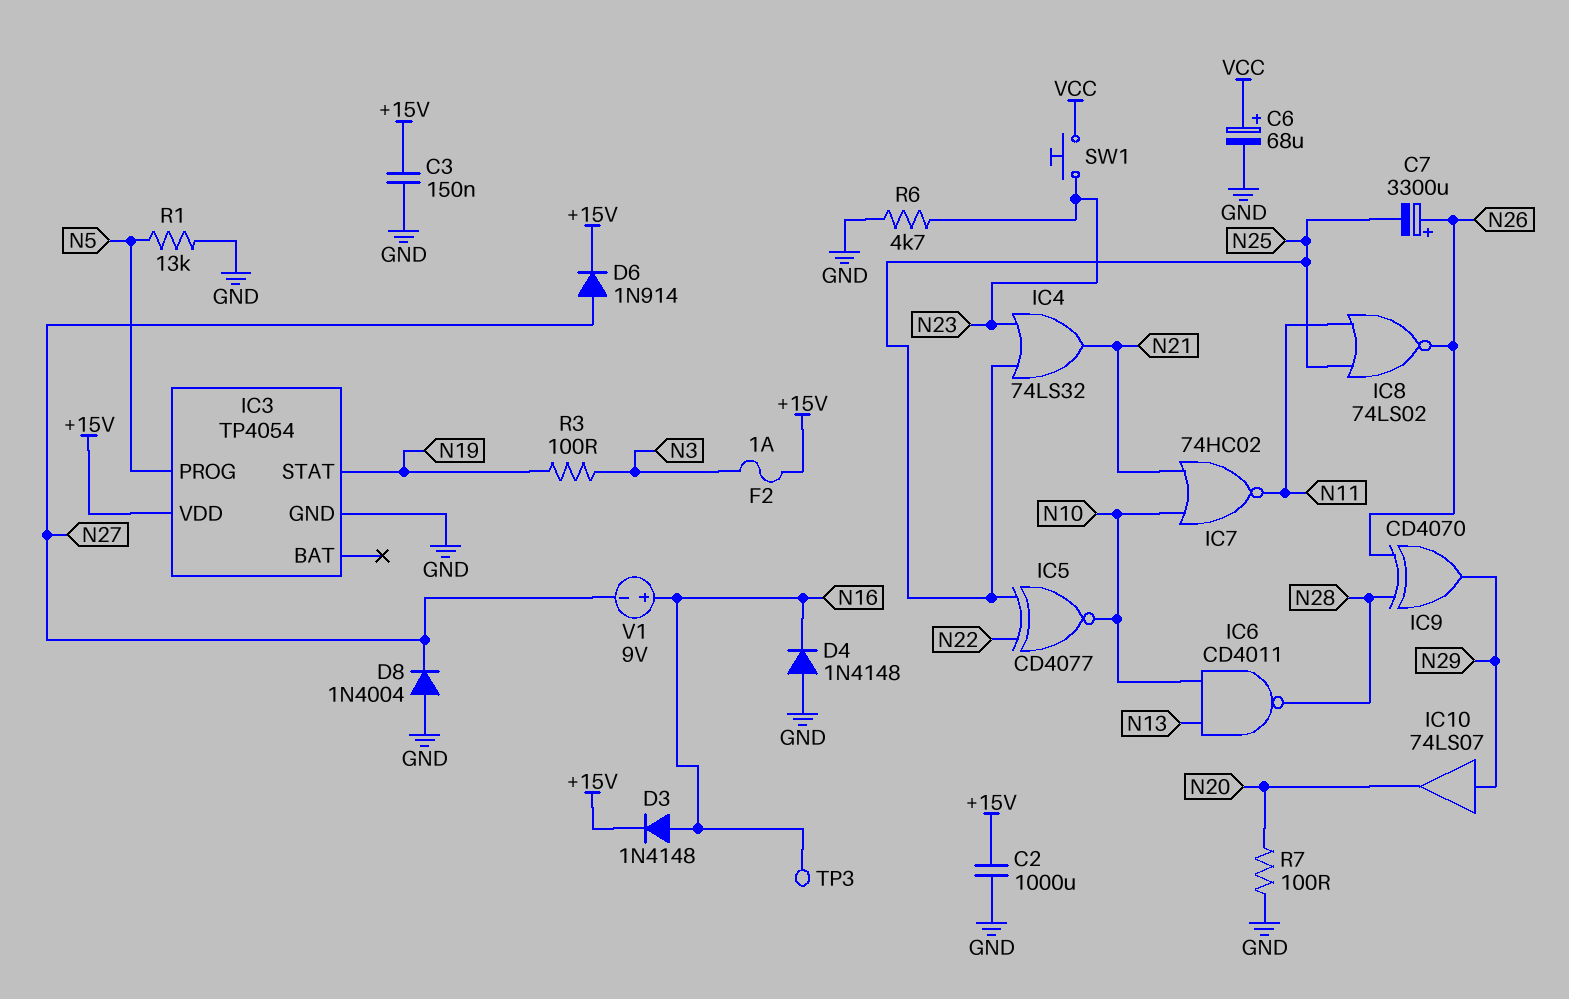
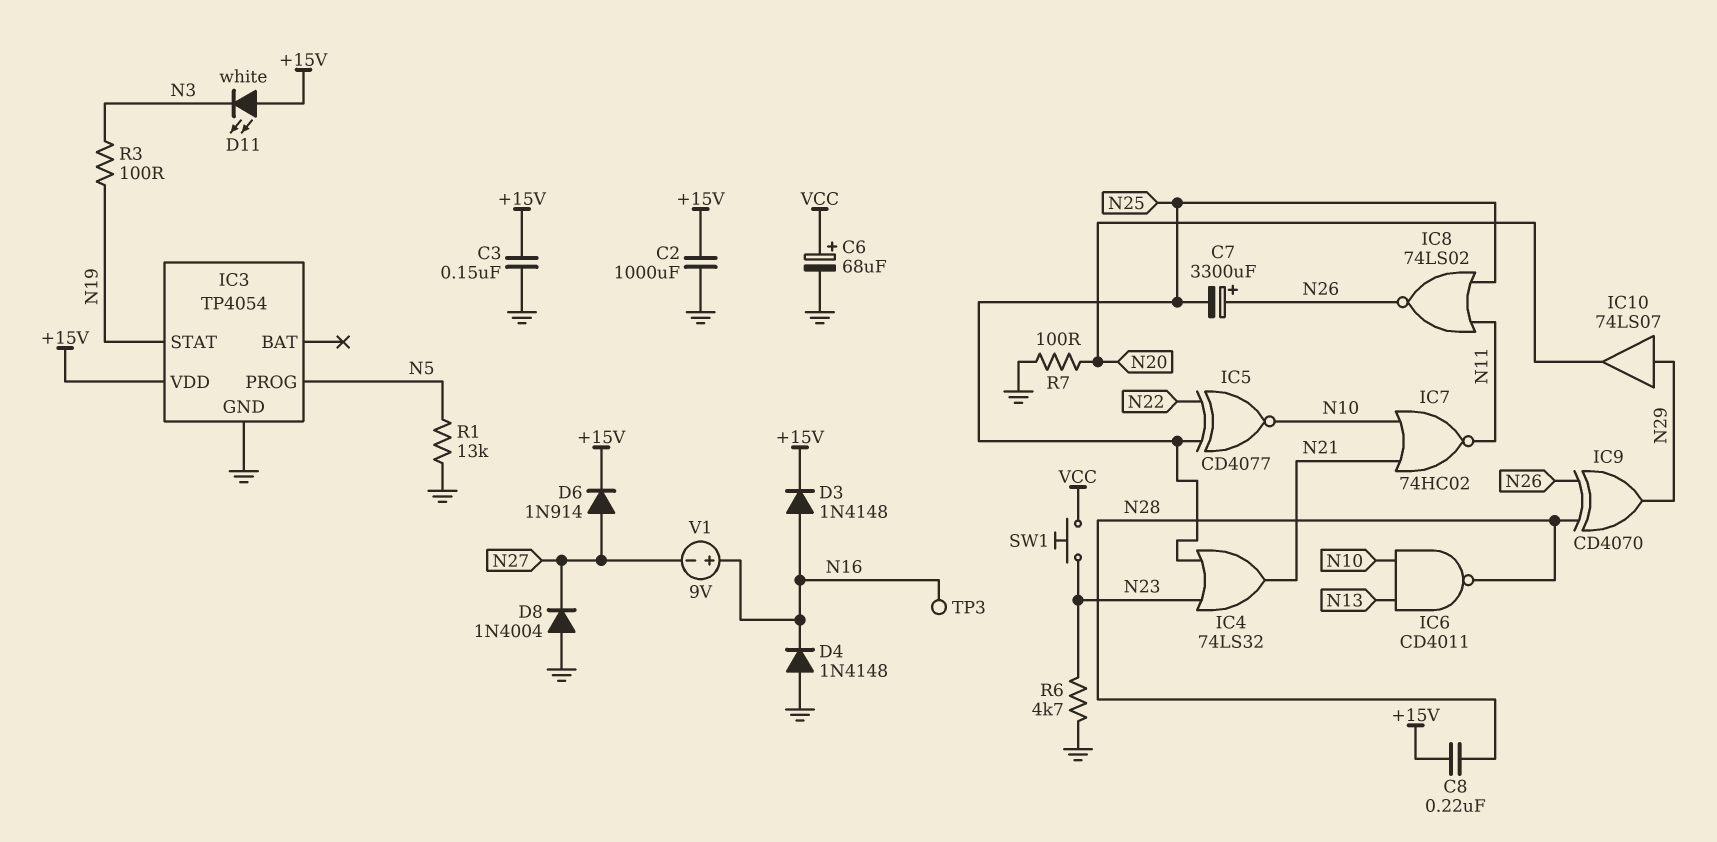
C8: none -> 220nF (+15V, N28)
D11: none -> LED white (A +15V, K N3)
F2: 1A (+15V, N3) -> none

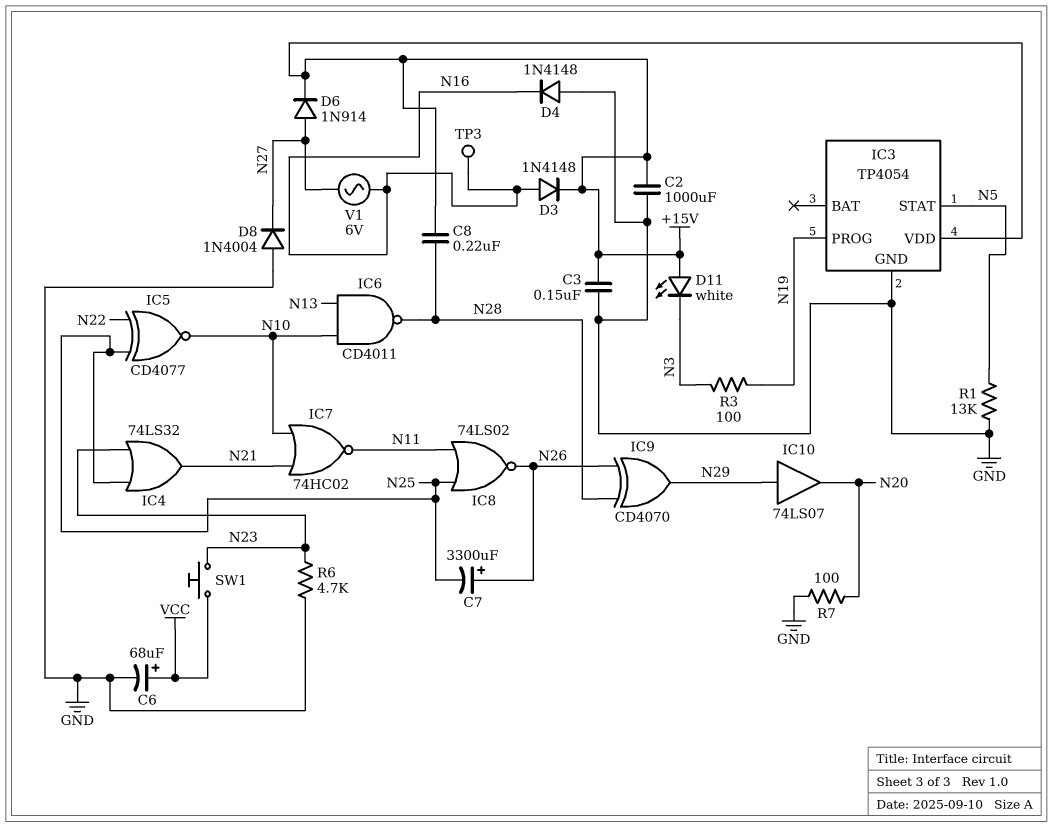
IC3 pin PROG: N5 -> N19
IC3 pin STAT: N19 -> N5
V1: 9V (plus N16, minus N27) -> AC 6V (N16, N27)

